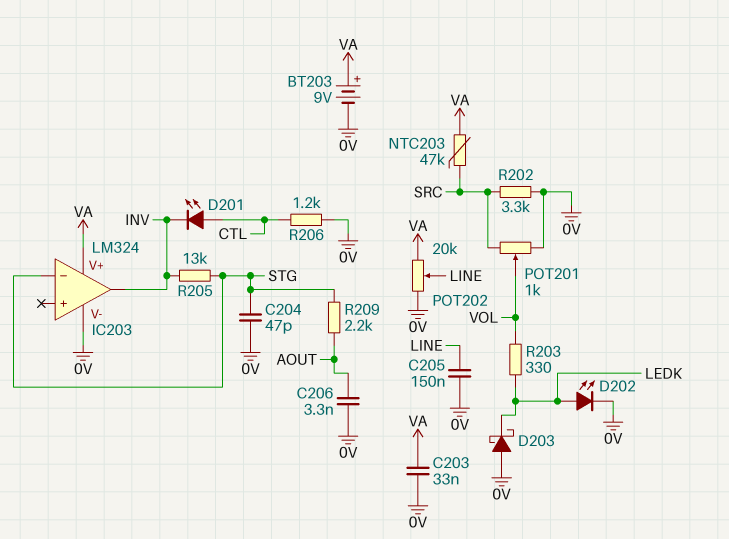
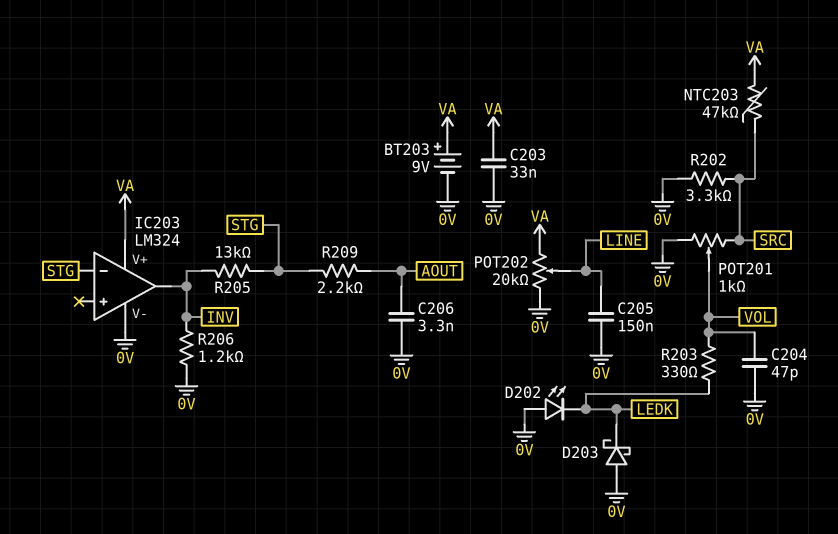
C204: 47pF (0V, STG) -> 47pF (0V, VOL)
D201: LED (A CTL, K INV) -> none
D202: LED (A LEDK, K 0V) -> LED (A 0V, K LEDK)
R206: 1.2k (0V, CTL) -> 1.2k (0V, INV)

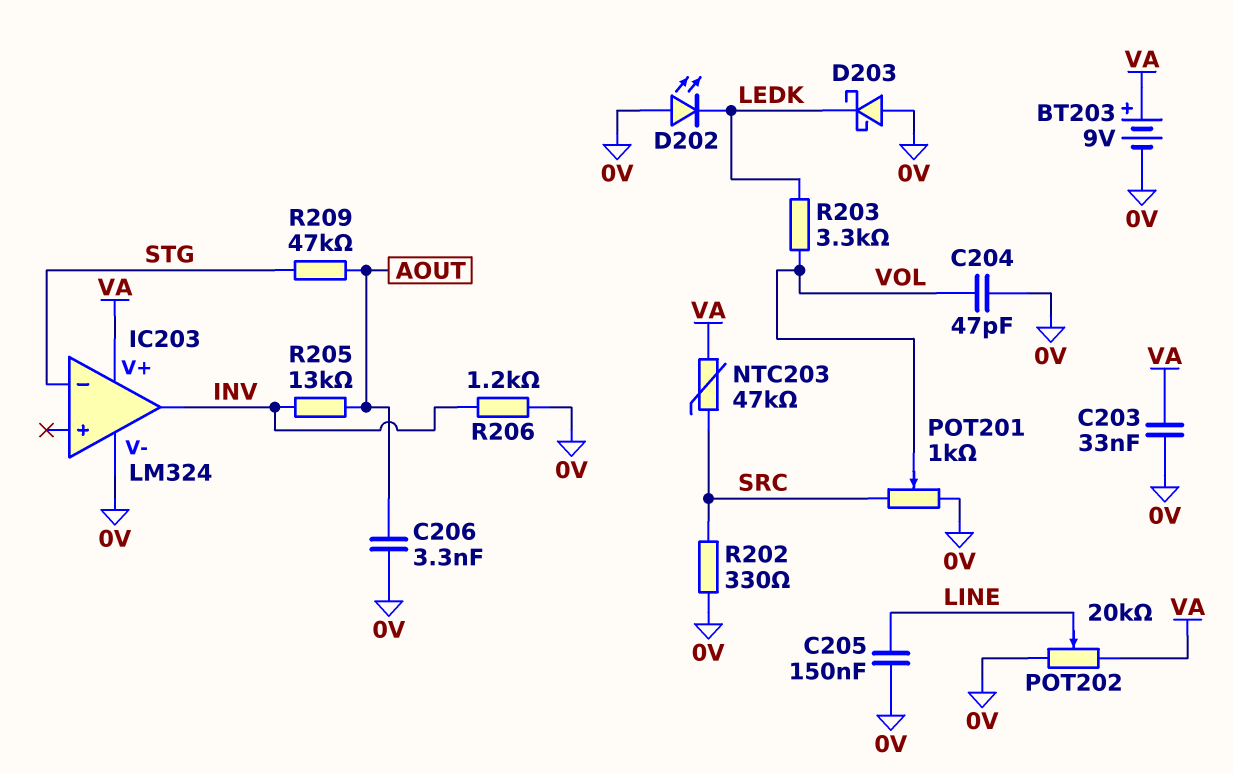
R202: 3.3k (0V, SRC) -> 330 (0V, SRC)
R203: 330 (LEDK, VOL) -> 3.3k (LEDK, VOL)
R205: 13k (INV, STG) -> 13k (AOUT, INV)
R209: 2.2k (AOUT, STG) -> 47k (AOUT, STG)

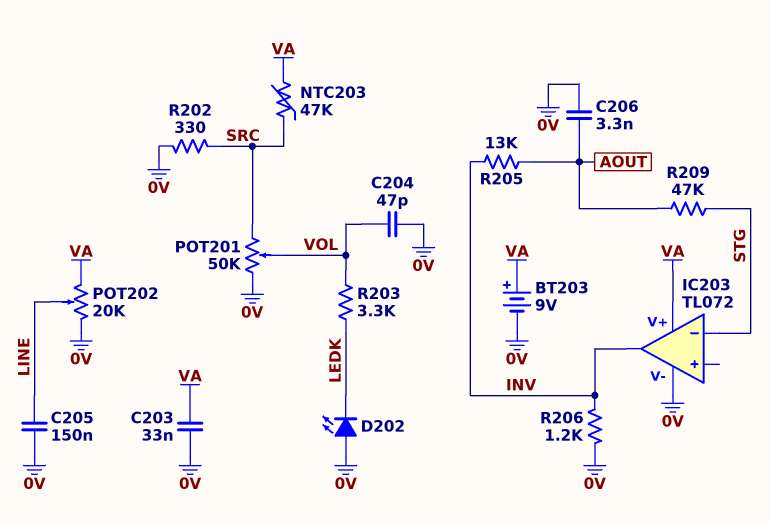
D203: schottky (A 0V, K LEDK) -> none
IC203: LM324 -> TL072
POT201: 1k (0V, SRC, wiper VOL) -> 50k (0V, SRC, wiper VOL)

